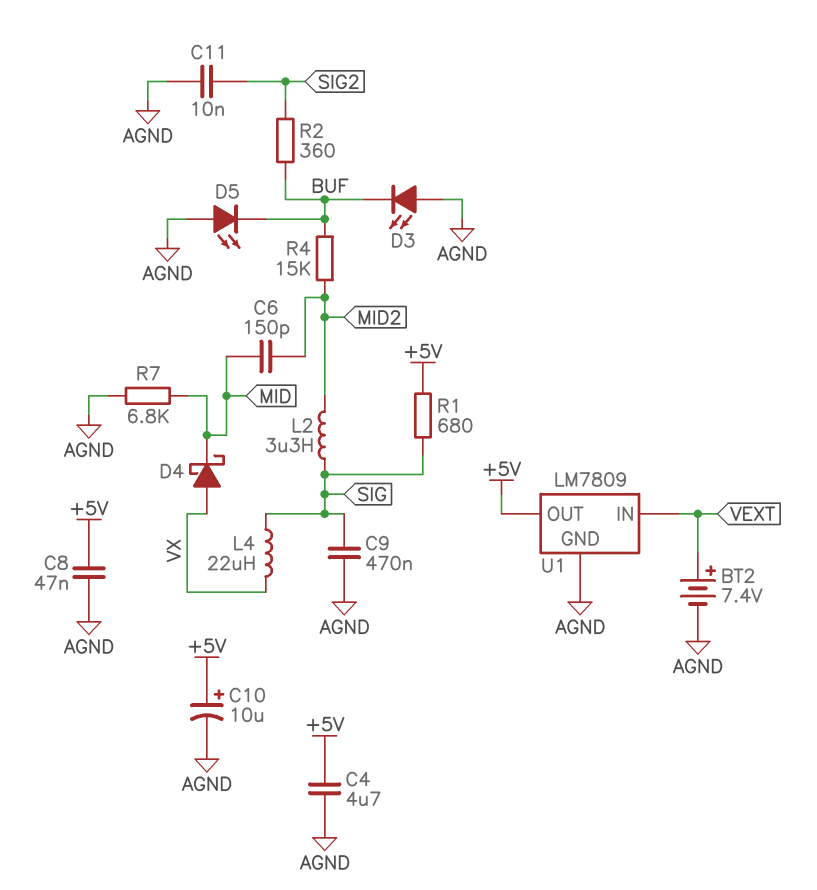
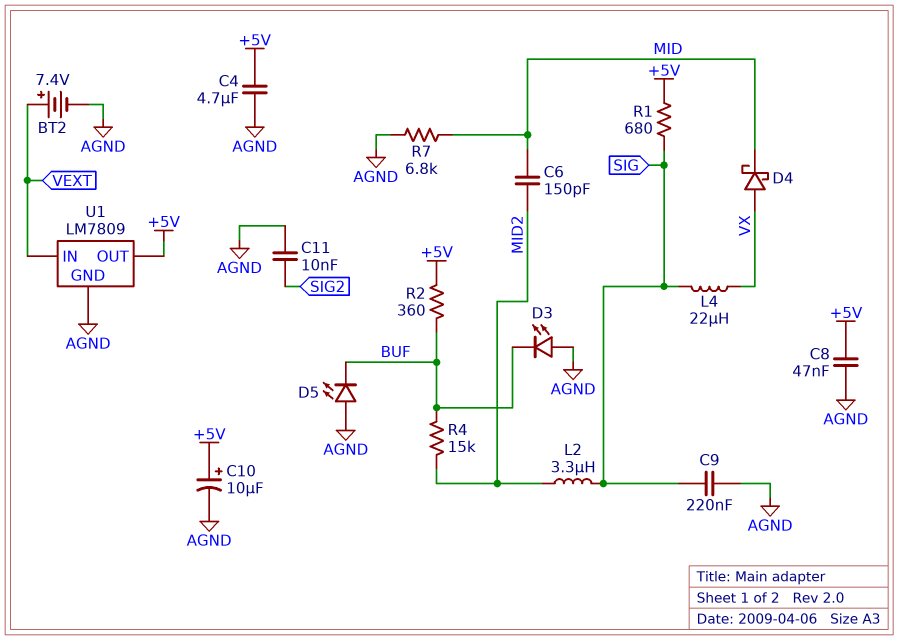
C9: 470nF (AGND, SIG) -> 220nF (AGND, SIG)
R2: 360 (BUF, SIG2) -> 360 (+5V, BUF)

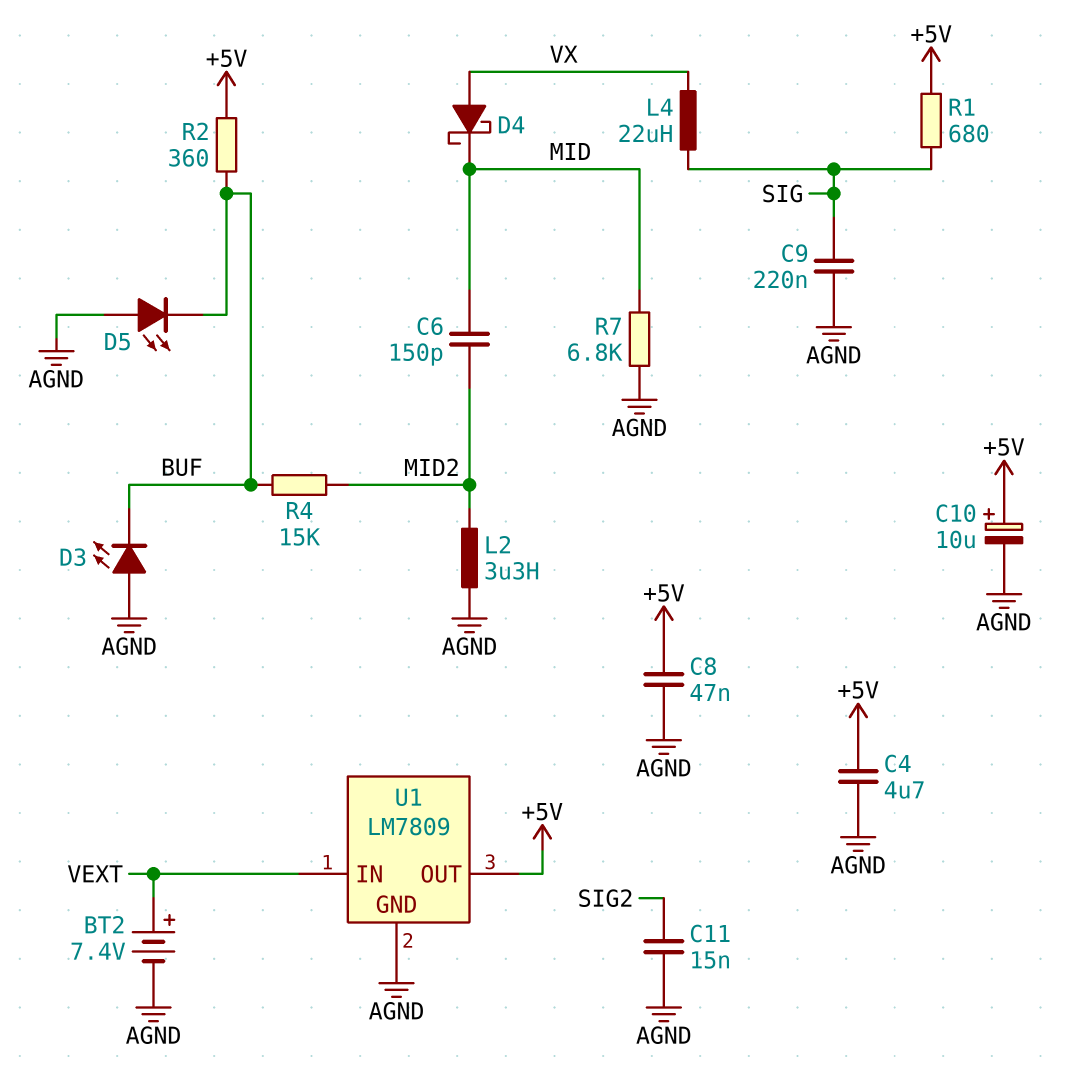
C11: 10nF (AGND, SIG2) -> 15nF (AGND, SIG2)
L2: 3.3uH (MID2, SIG) -> 3.3uH (AGND, MID2)

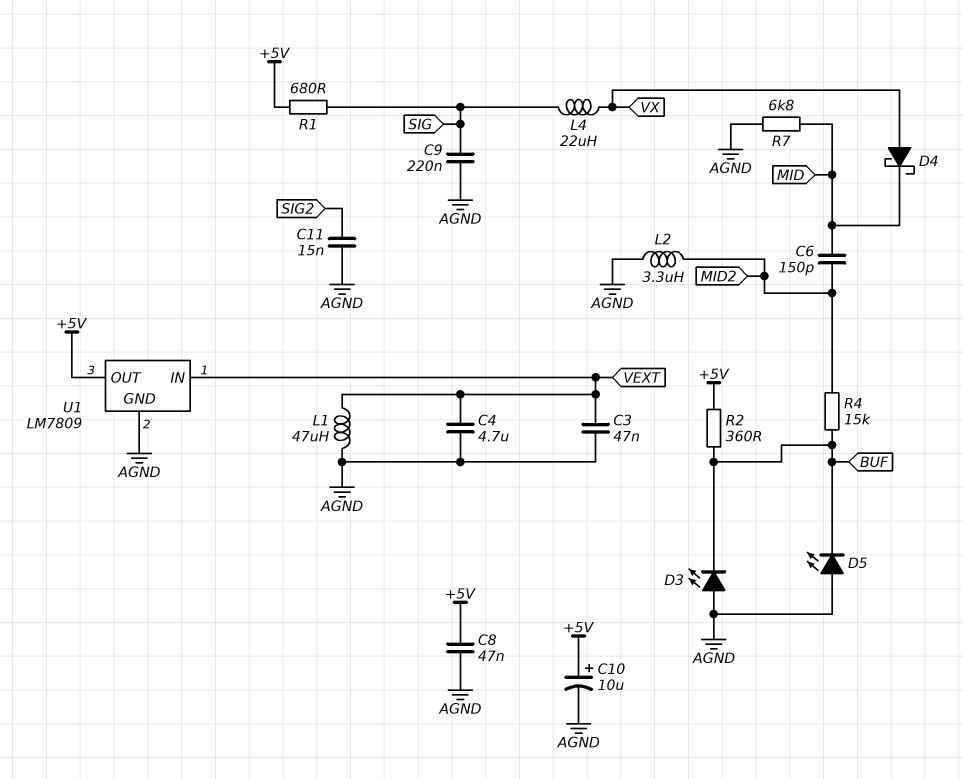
BT2: 7.4V (plus VEXT, minus AGND) -> none
C3: none -> 47nF (AGND, VEXT)
C4: 4.7uF (+5V, AGND) -> 4.7uF (AGND, VEXT)
L1: none -> 47uH (AGND, VEXT)

